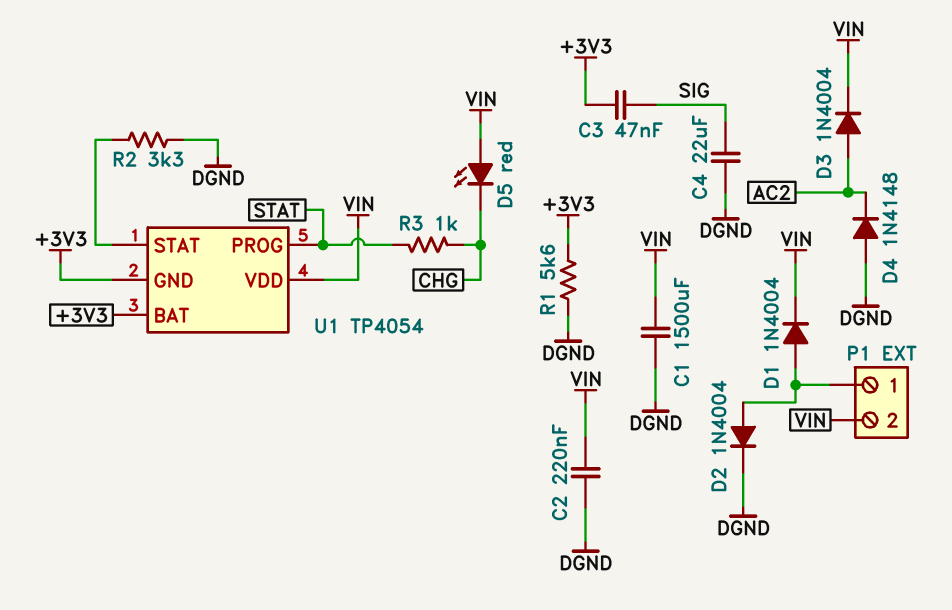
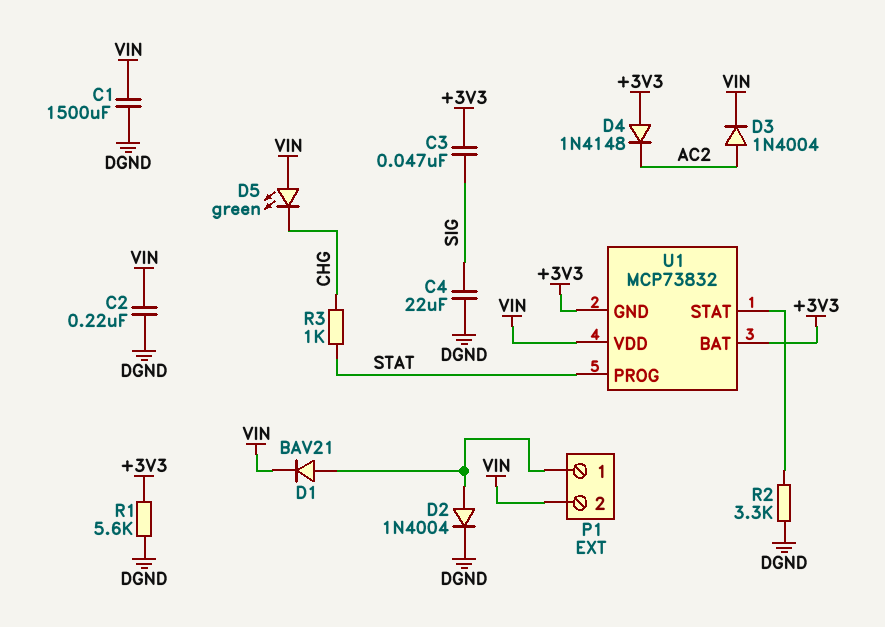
D1: diode 1N4004 (A P1/1, K VIN) -> diode BAV21 (A P1/1, K VIN)
D4: diode 1N4148 (A DGND, K AC2) -> diode 1N4148 (A +3V3, K AC2)
D5: LED red (A VIN, K CHG) -> LED green (A VIN, K CHG)
U1: TP4054 -> MCP73832

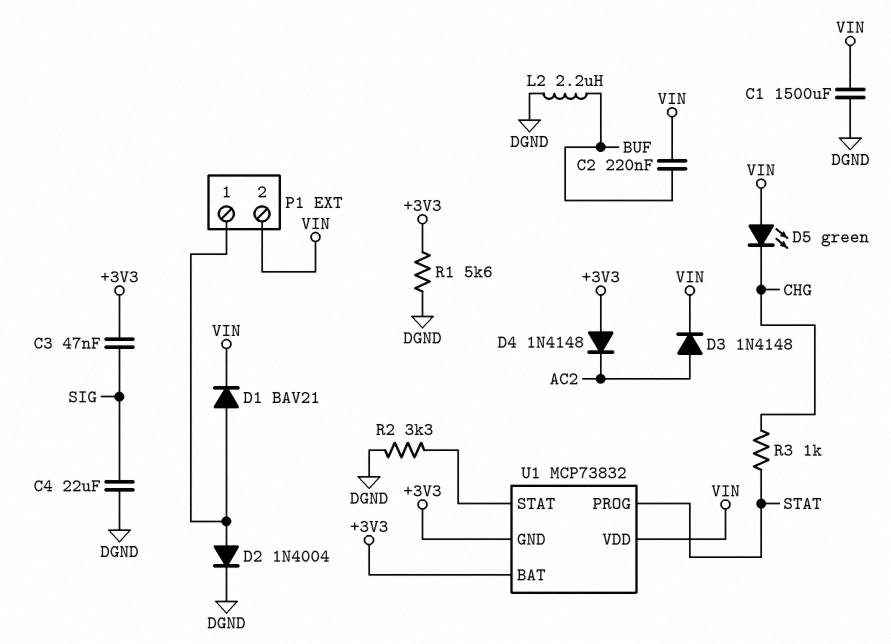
C2: 220nF (DGND, VIN) -> 220nF (BUF, VIN)
D3: diode 1N4004 (A AC2, K VIN) -> diode 1N4148 (A AC2, K VIN)
L2: none -> 2.2uH (BUF, DGND)

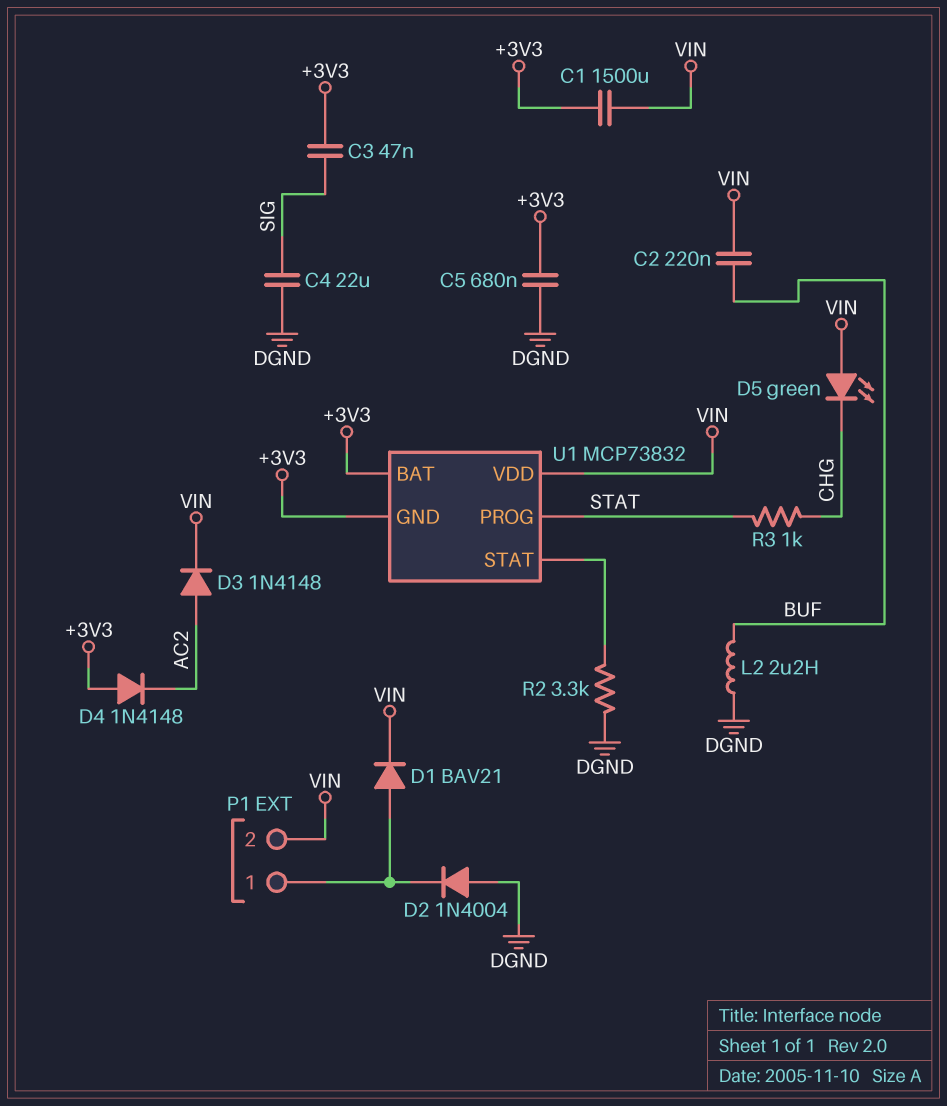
C1: 1500uF (DGND, VIN) -> 1500uF (+3V3, VIN)
C5: none -> 680nF (+3V3, DGND)
D2: diode 1N4004 (A P1/1, K DGND) -> diode 1N4004 (A DGND, K P1/1)
R1: 5.6k (+3V3, DGND) -> none

